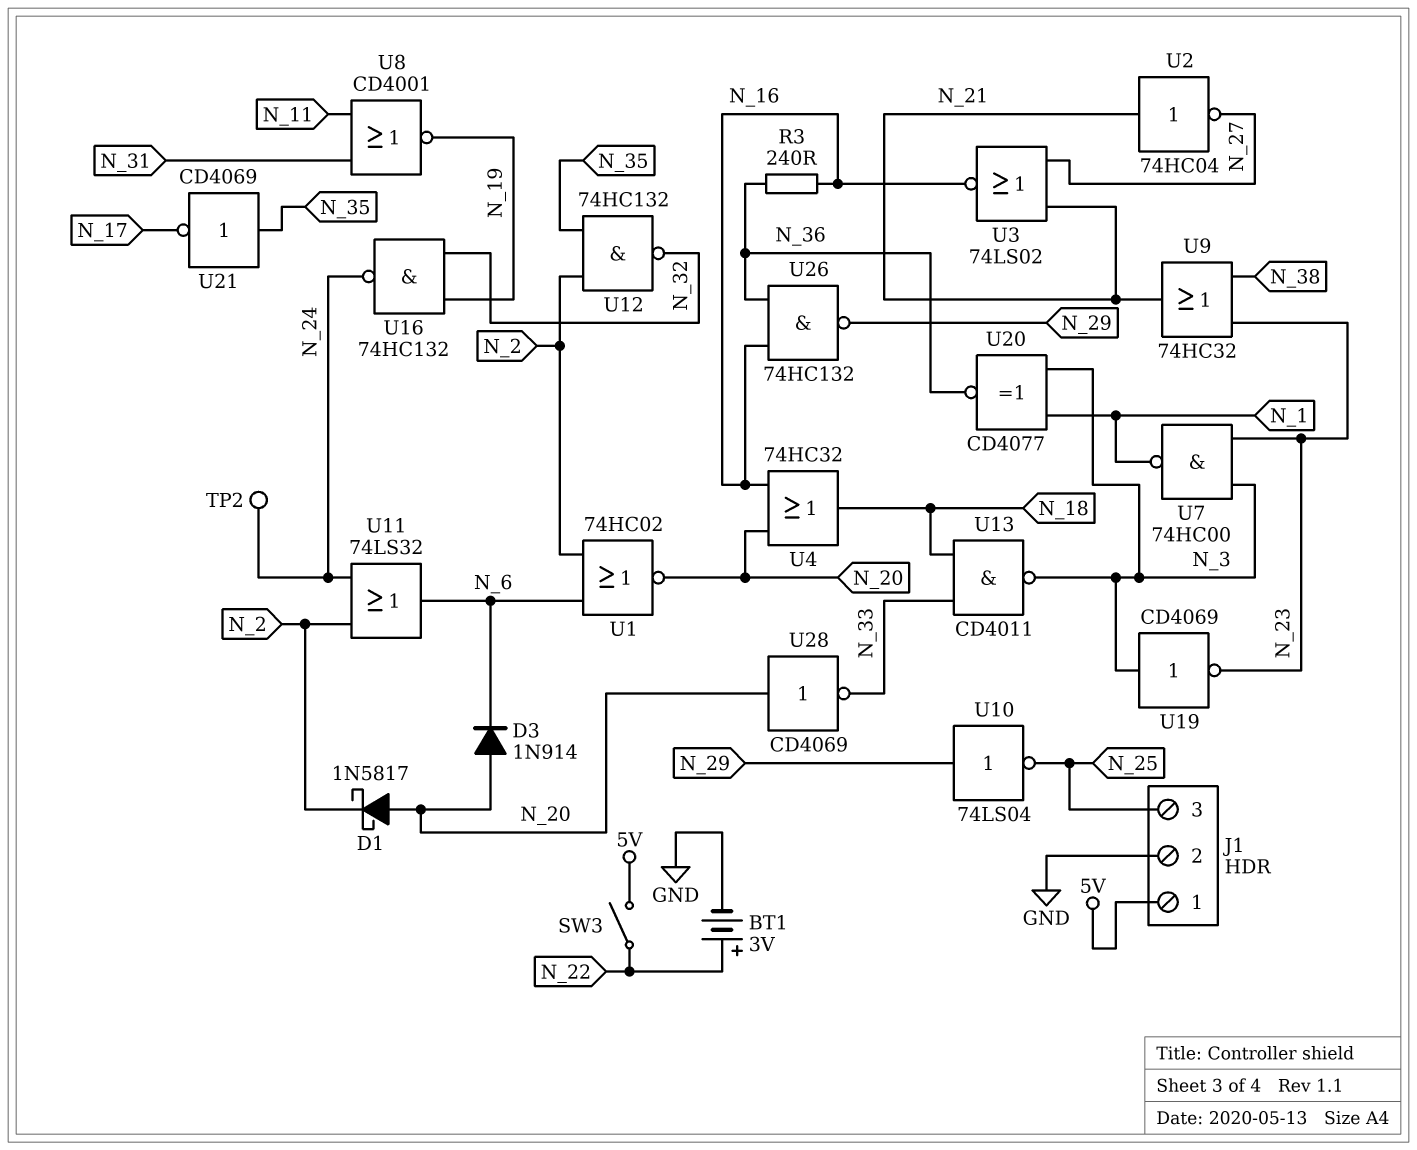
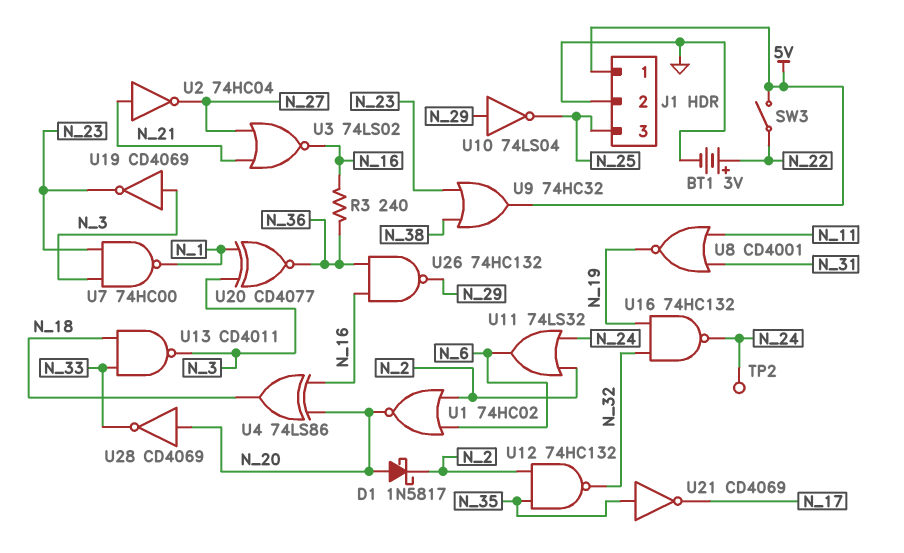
D3: diode 1N914 (A N_20, K N_6) -> none
U4: OR 74HC32 (in N_16, in N_20, out N_18) -> XOR 74LS86 (in N_16, in N_20, out N_18)
U9: OR 74HC32 (in N_23, in N_38, out N_21) -> OR 74HC32 (in N_23, in N_38, out 5V)

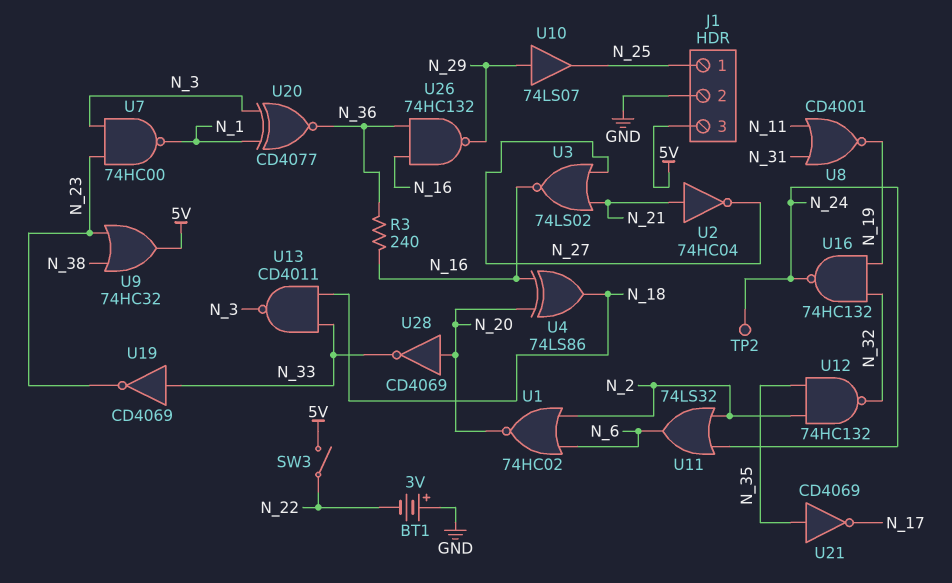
BT1: 3V (plus N_22, minus GND) -> 3V (plus GND, minus N_22)
D1: schottky 1N5817 (A N_20, K N_2) -> none
J1 pin 1: 5V -> N_25
J1 pin 3: N_25 -> 5V
U10: NOT 74LS04 (in N_29, out N_25) -> buffer 74LS07 (in N_29, out N_25)
U19: NOT CD4069 (in N_3, out N_23) -> NOT CD4069 (in N_33, out N_23)

